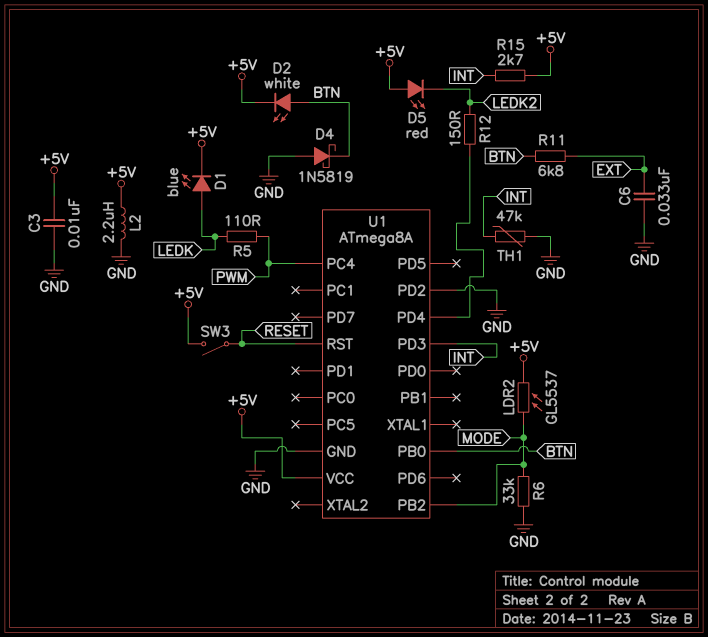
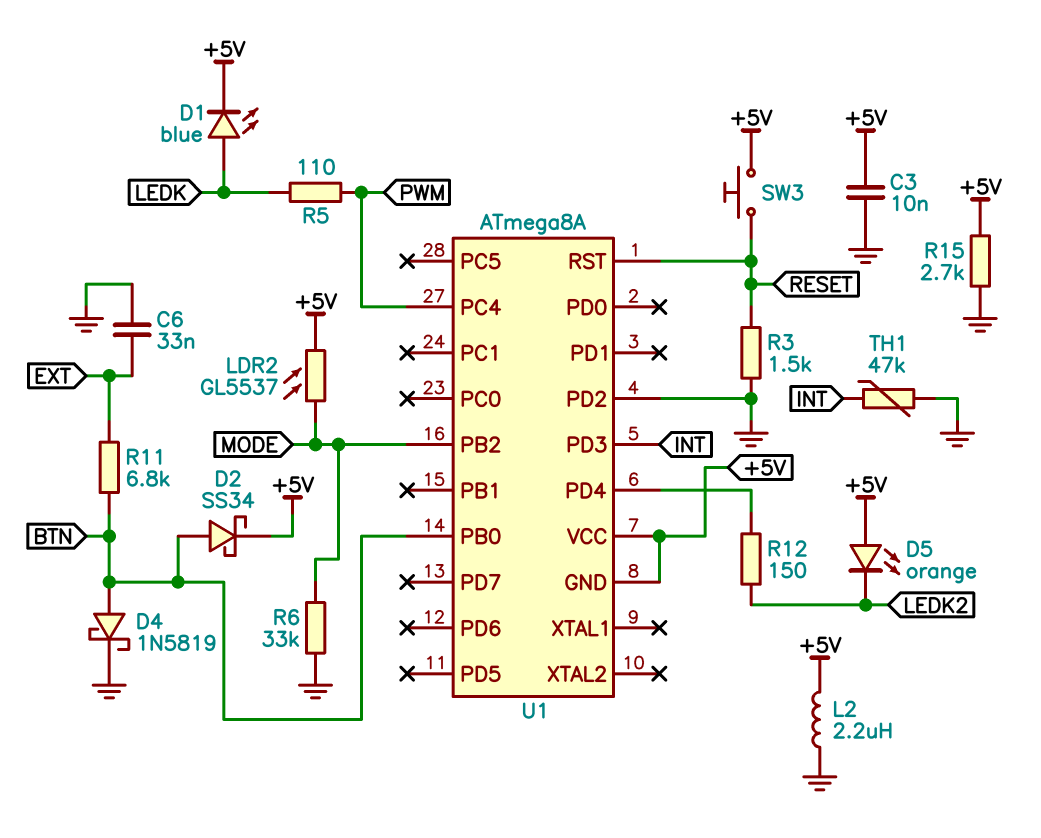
D2: LED white (A BTN, K +5V) -> schottky SS34 (A BTN, K +5V)
D4: schottky 1N5819 (A GND, K BTN) -> schottky 1N5819 (A BTN, K GND)
D5: LED red (A +5V, K LEDK2) -> LED orange (A +5V, K LEDK2)
R3: none -> 1.5k (GND, RESET)
R15: 2.7k (+5V, INT) -> 2.7k (+5V, GND)
SW3: switch (+5V, RESET) -> button (+5V, RESET)
U1 pin GND: GND -> +5V

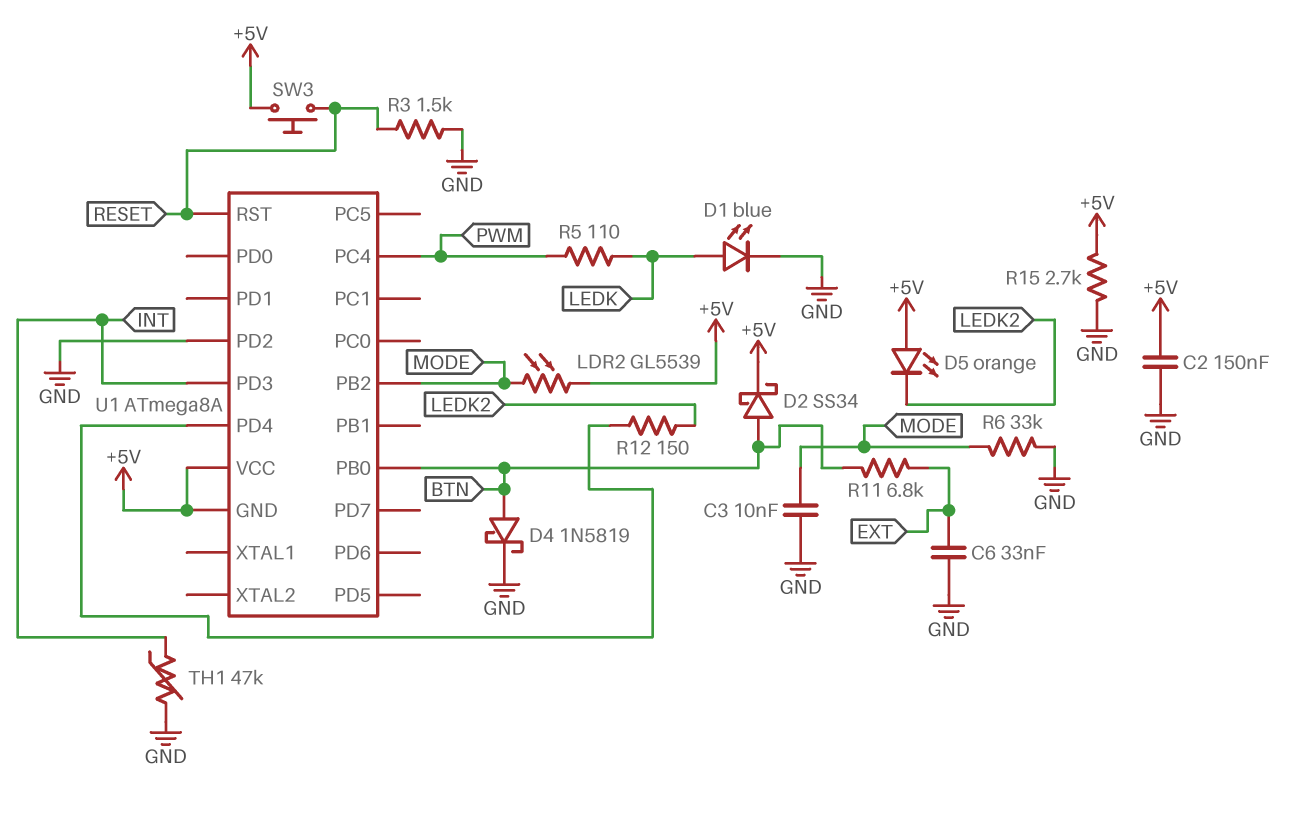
C2: none -> 150nF (+5V, GND)
C3: 10nF (+5V, GND) -> 10nF (GND, MODE)
D1: LED blue (A LEDK, K +5V) -> LED blue (A LEDK, K GND)
L2: 2.2uH (+5V, GND) -> none
LDR2: GL5537 (+5V, MODE) -> GL5539 (+5V, MODE)

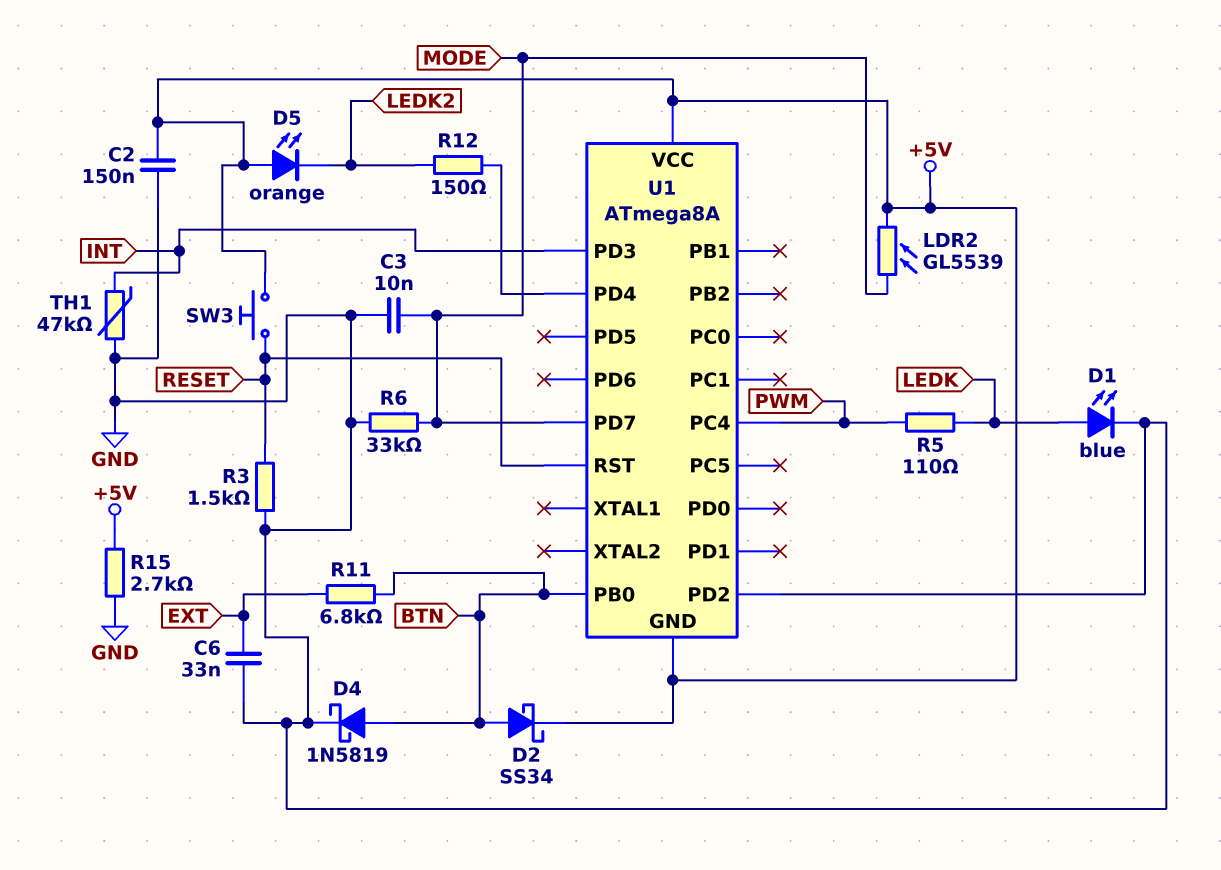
U1 pin PB2: MODE -> none
U1 pin PD7: none -> MODE

